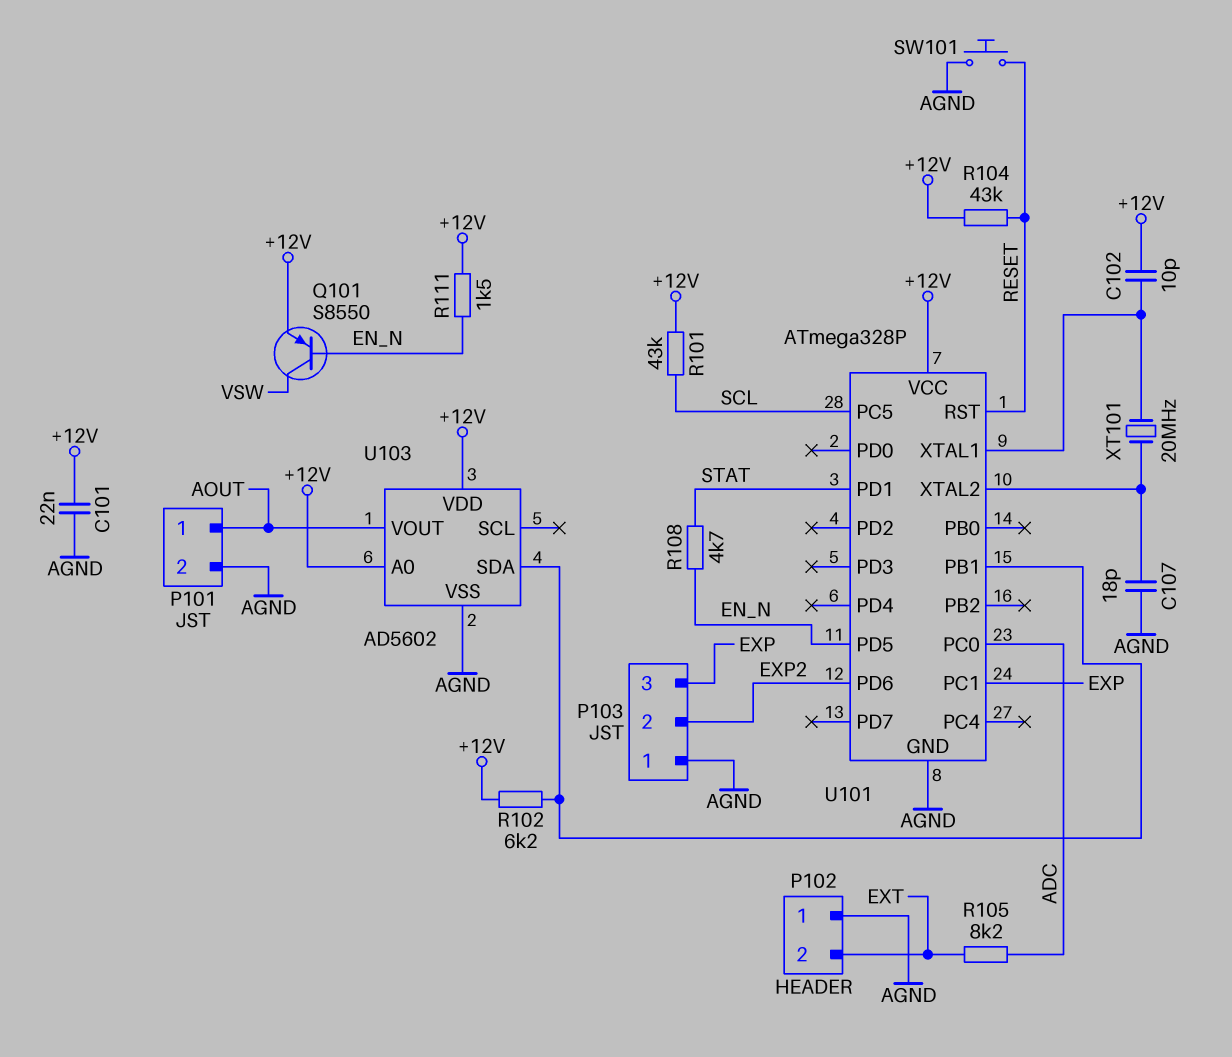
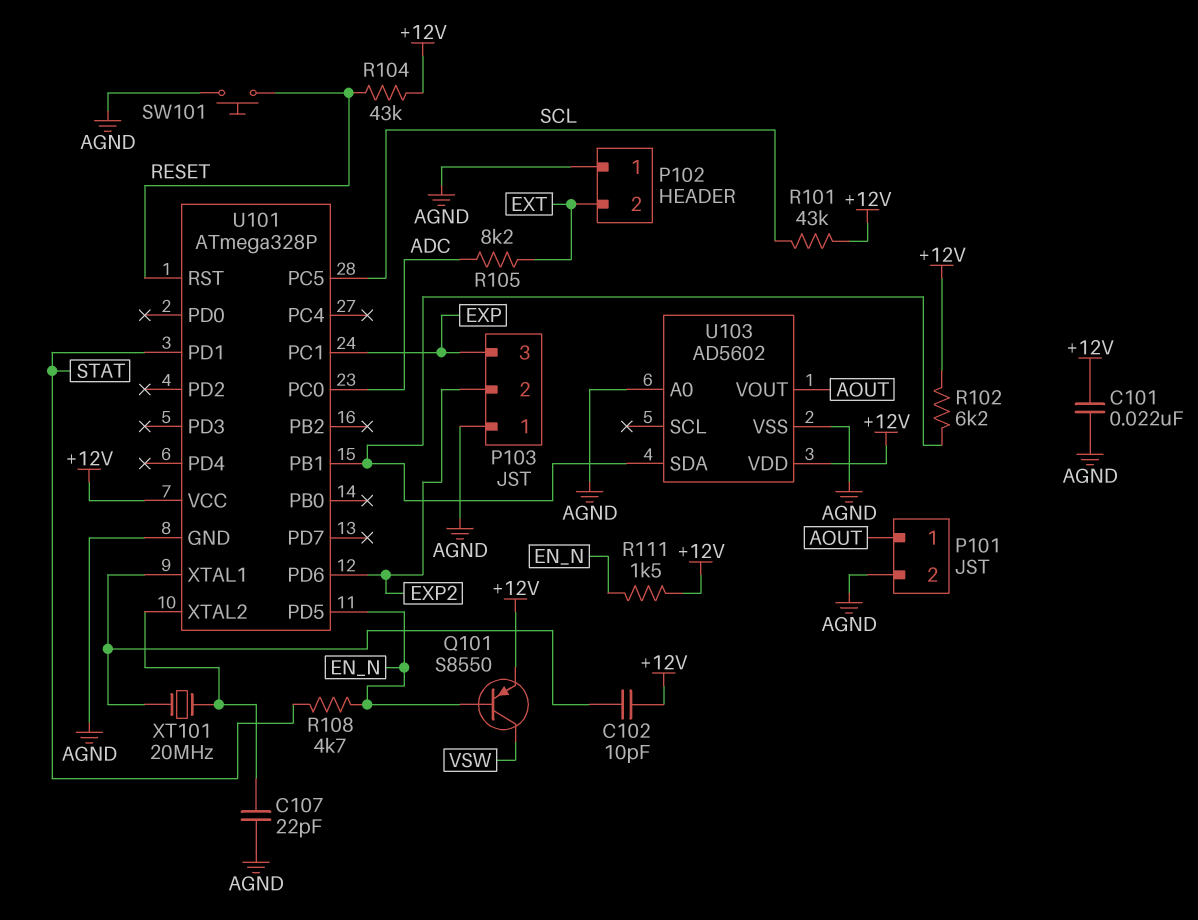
C107: 18pF (AGND, U101/XTAL2) -> 22pF (AGND, U101/XTAL2)
U103 pin A0: +12V -> AGND

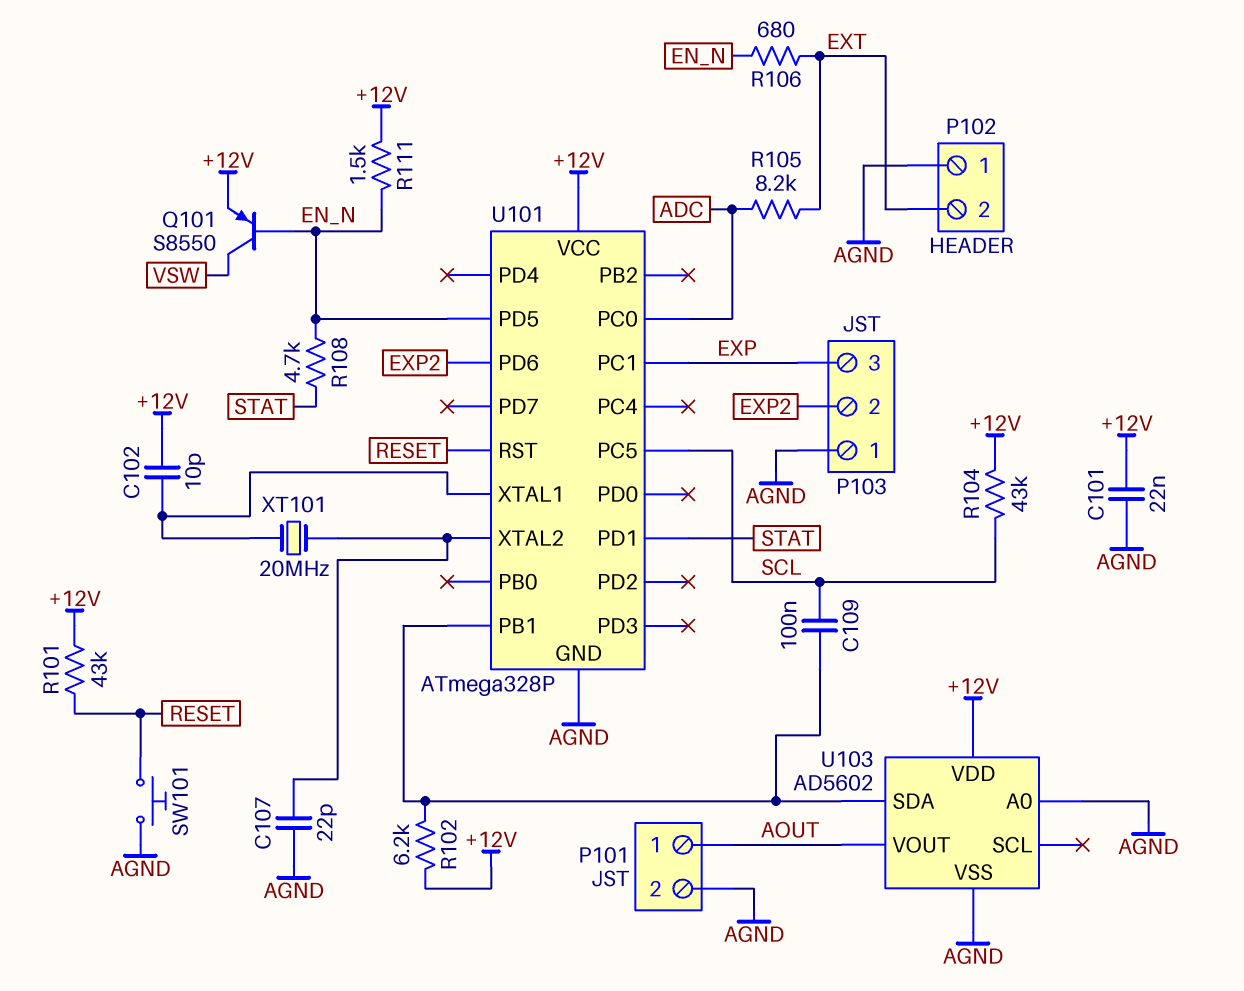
C109: none -> 100nF (SCL, U101/PB1)
R101: 43k (+12V, SCL) -> 43k (+12V, RESET)
R104: 43k (+12V, RESET) -> 43k (+12V, SCL)
R106: none -> 680 (EN_N, EXT)

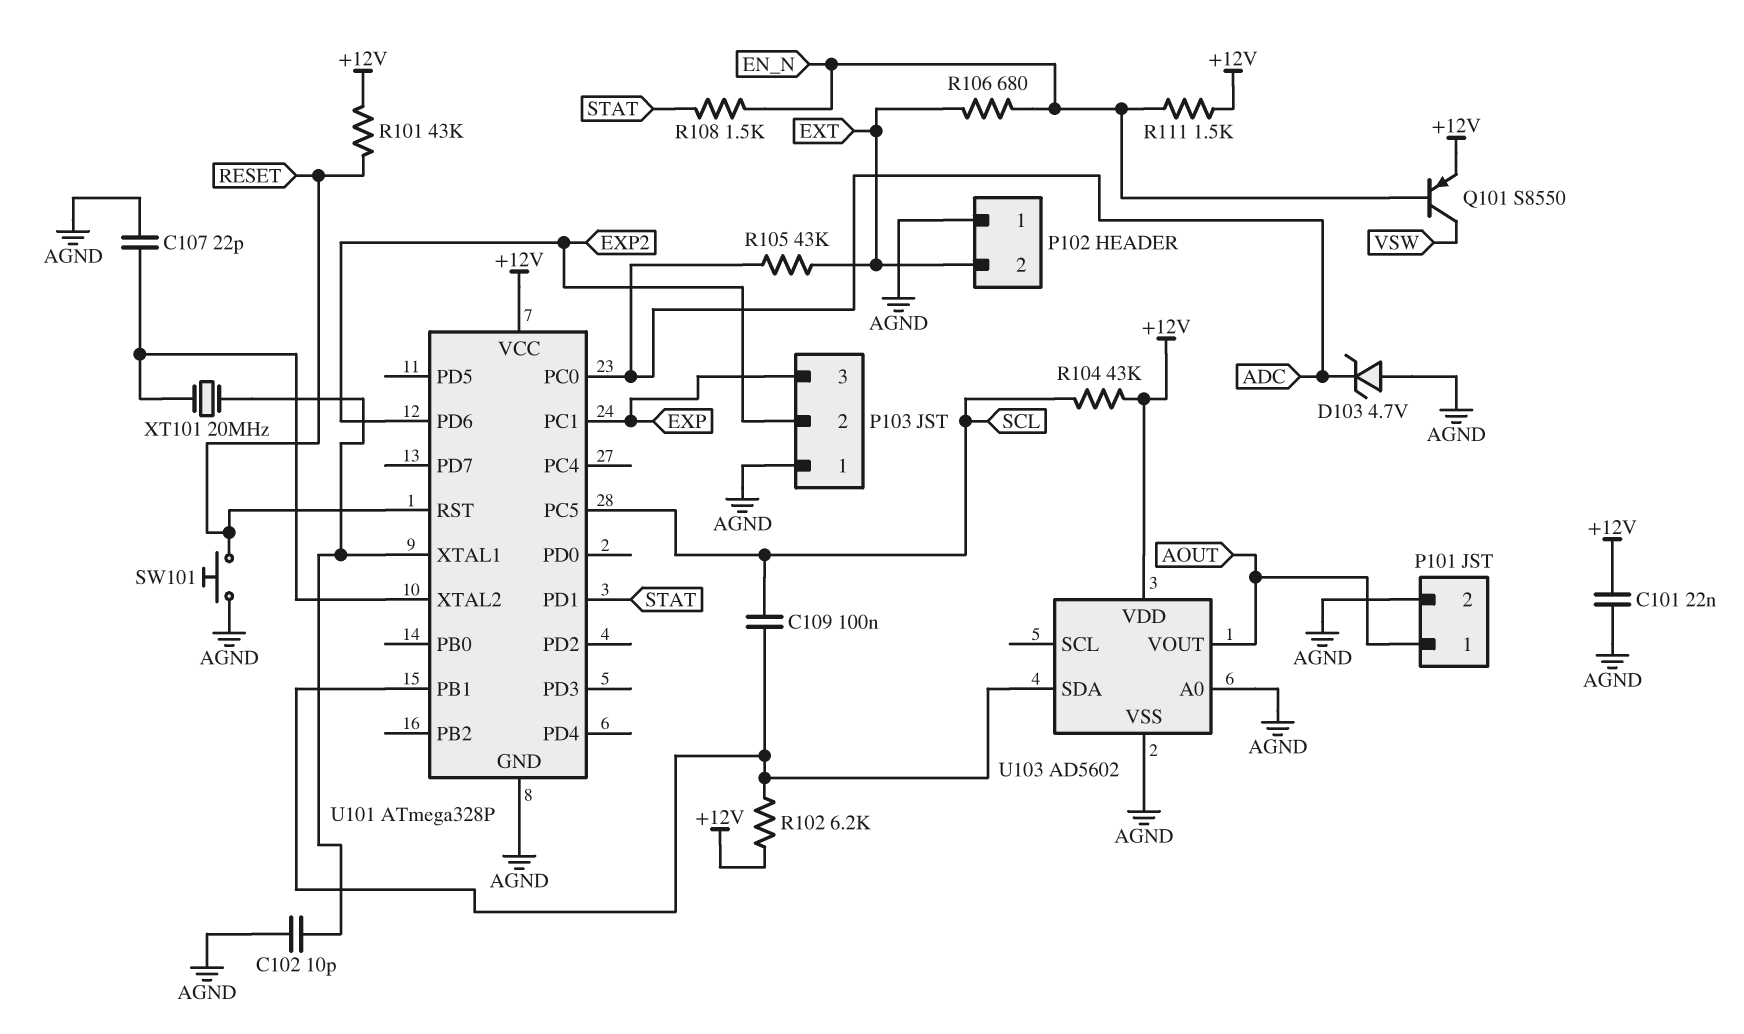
C102: 10pF (+12V, U101/XTAL1) -> 10pF (AGND, U101/XTAL1)
D103: none -> zener 4.7V (A AGND, K ADC)
R105: 8.2k (ADC, EXT) -> 43k (ADC, EXT)
R108: 4.7k (EN_N, STAT) -> 1.5k (EN_N, STAT)
U101 pin PD5: EN_N -> none

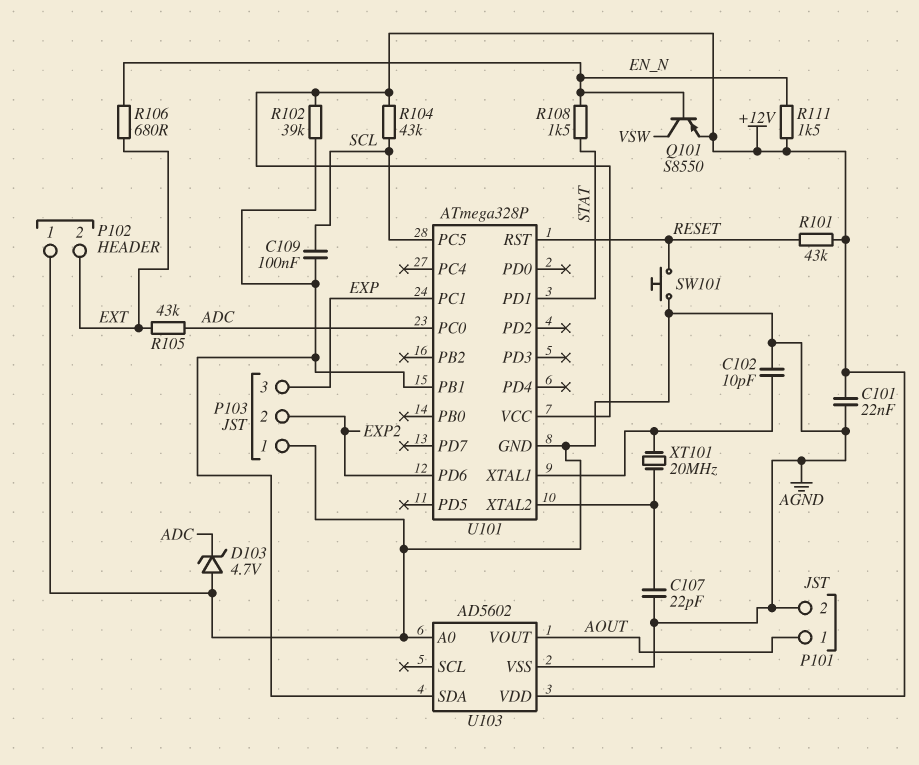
R102: 6.2k (+12V, U101/PB1) -> 39k (+12V, U101/PB1)

